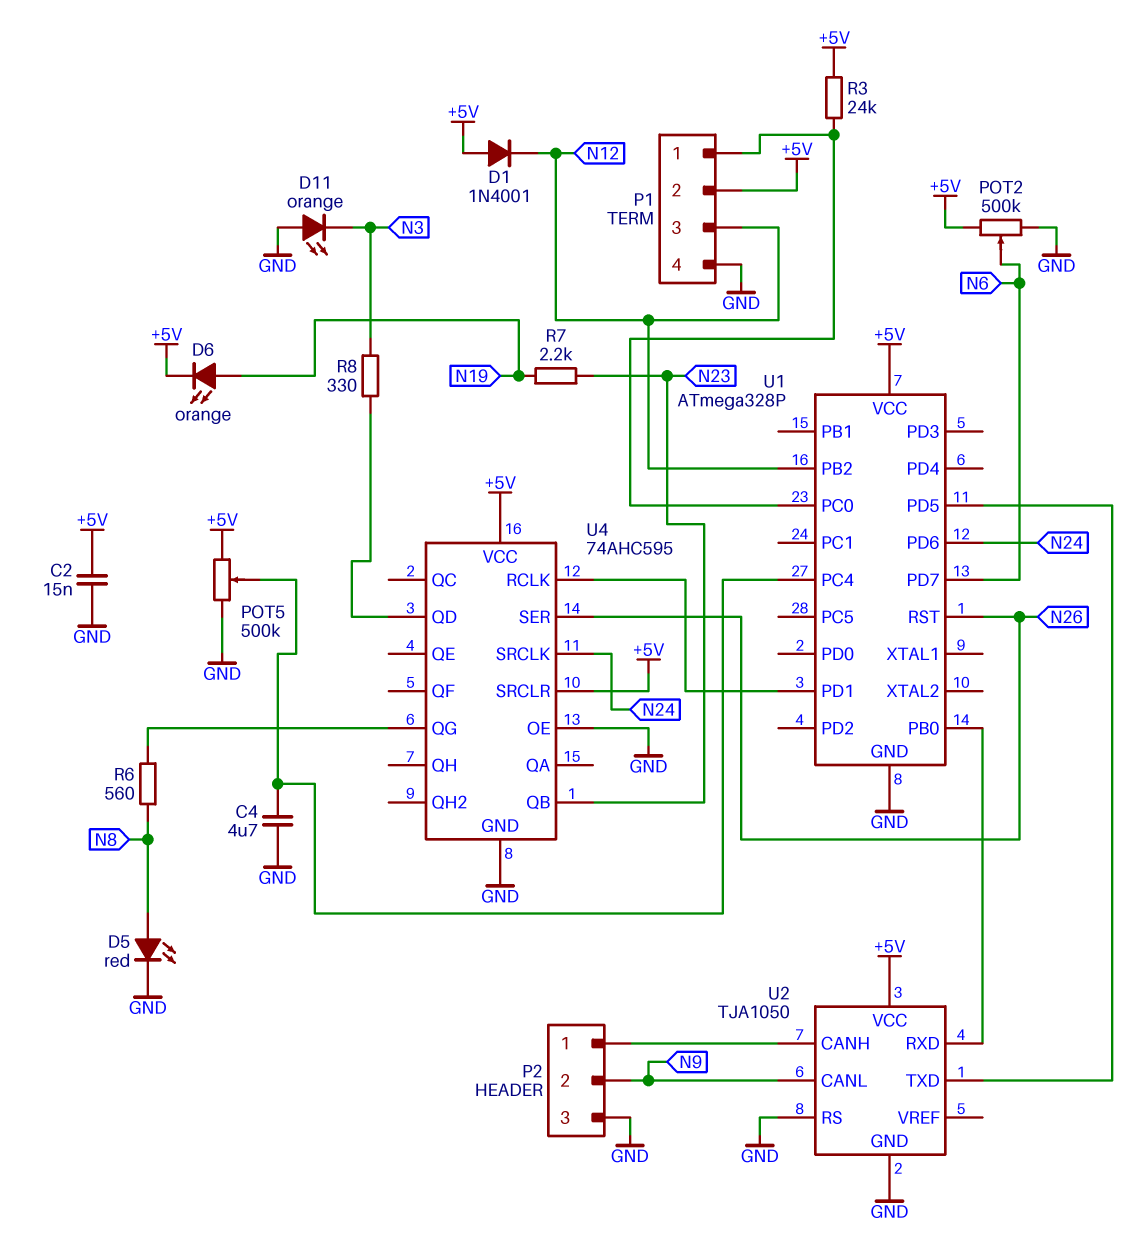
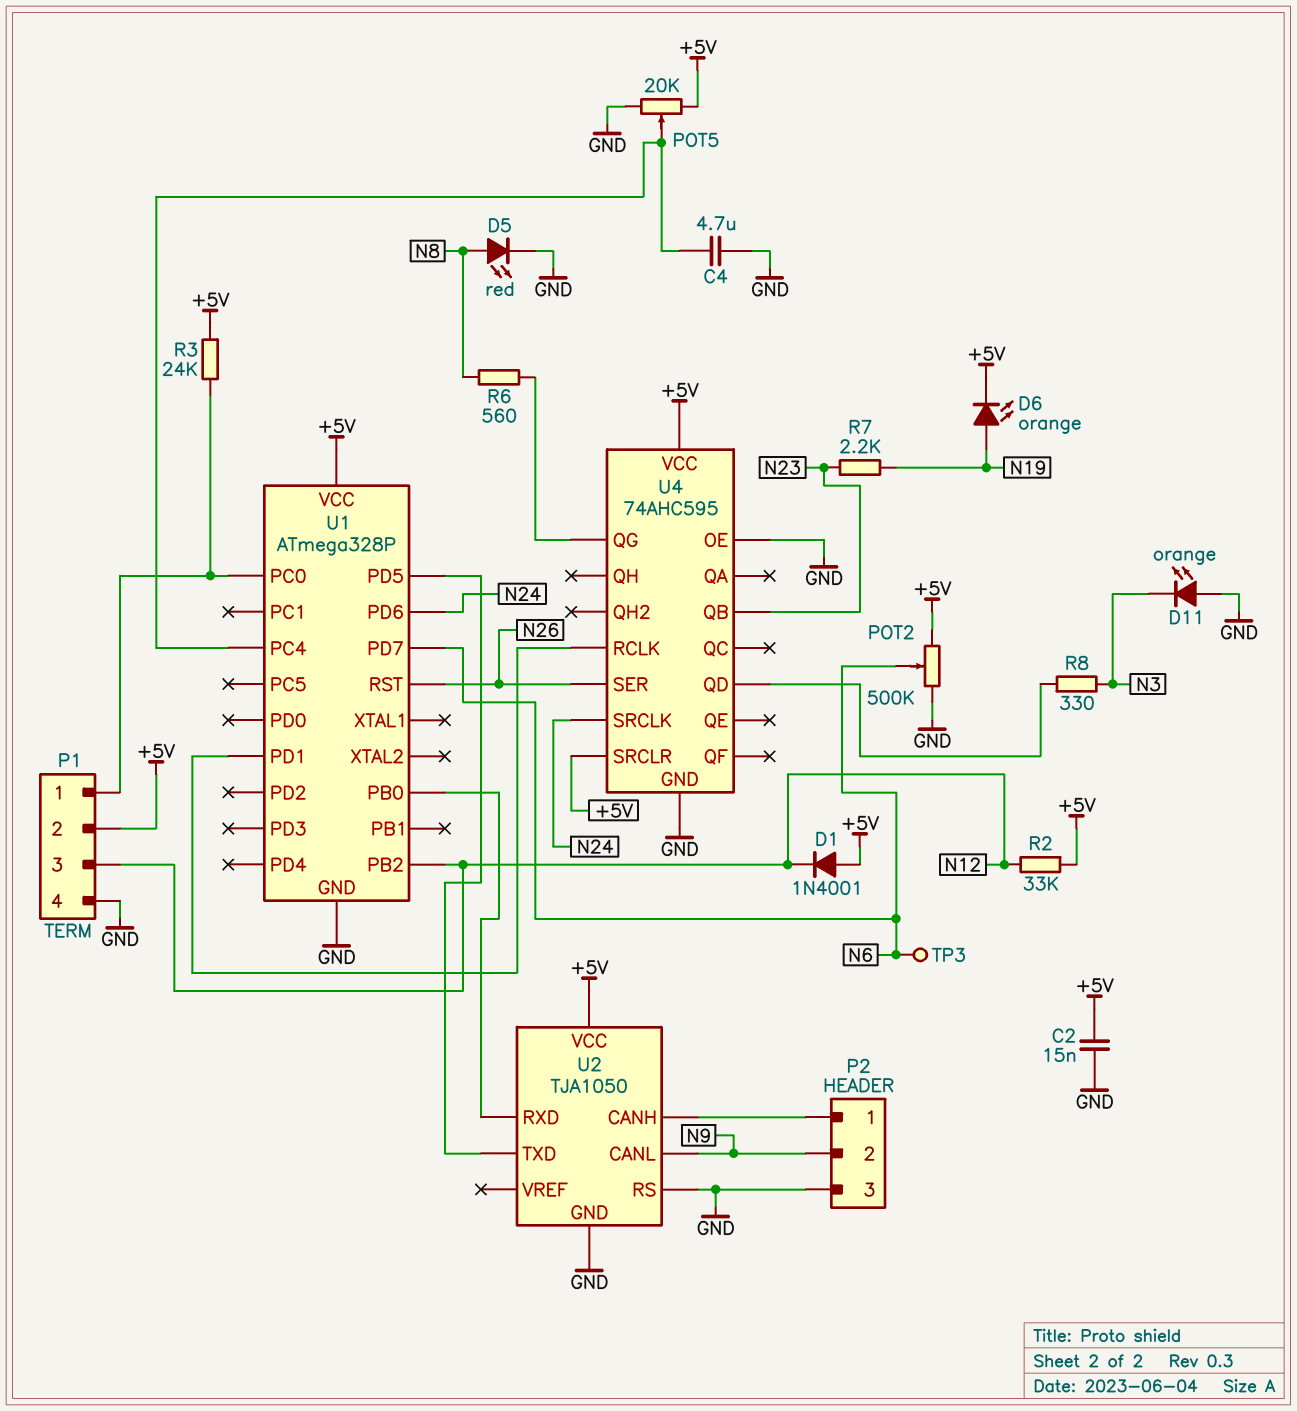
POT5: 500k (+5V, GND, wiper U1/PC4) -> 20k (+5V, GND, wiper U1/PC4)
R2: none -> 33k (+5V, N12)
TP3: none -> test point (N6)

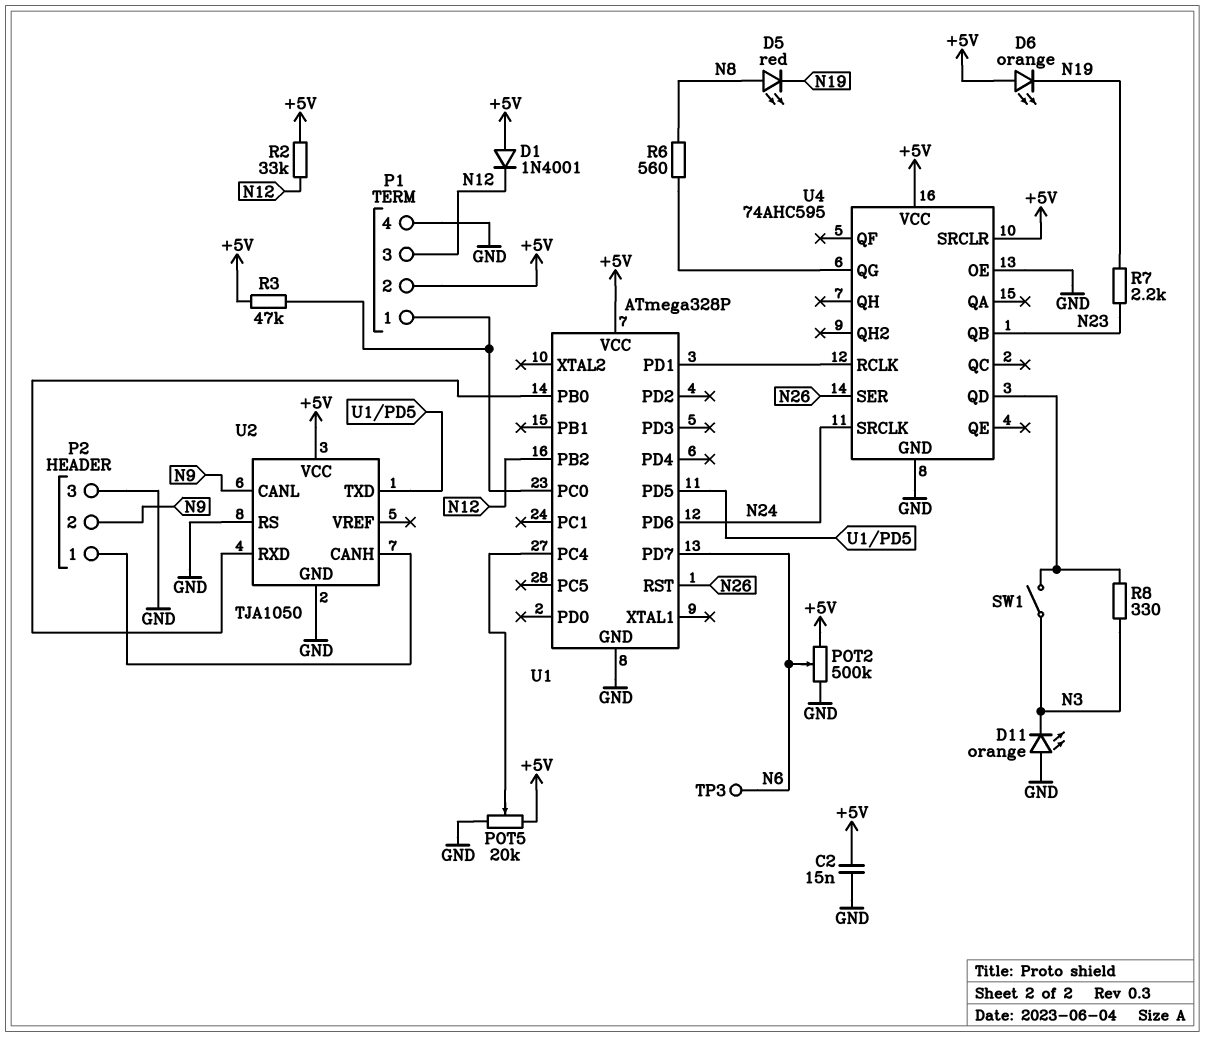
C4: 4.7uF (GND, U1/PC4) -> none
D5: LED red (A N8, K GND) -> LED red (A N8, K N19)
D6: LED orange (A N19, K +5V) -> LED orange (A +5V, K N19)
R3: 24k (+5V, P1/1) -> 47k (+5V, P1/1)
SW1: none -> switch (N3, U4/QD)

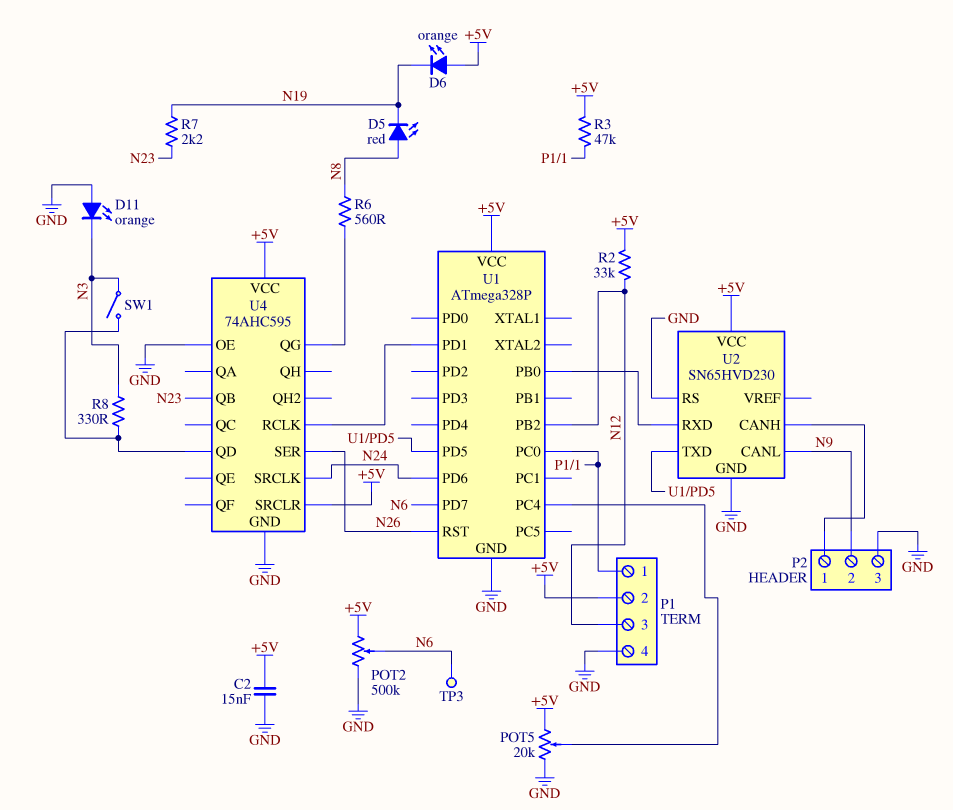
D1: diode 1N4001 (A +5V, K N12) -> none
U2: TJA1050 -> SN65HVD230

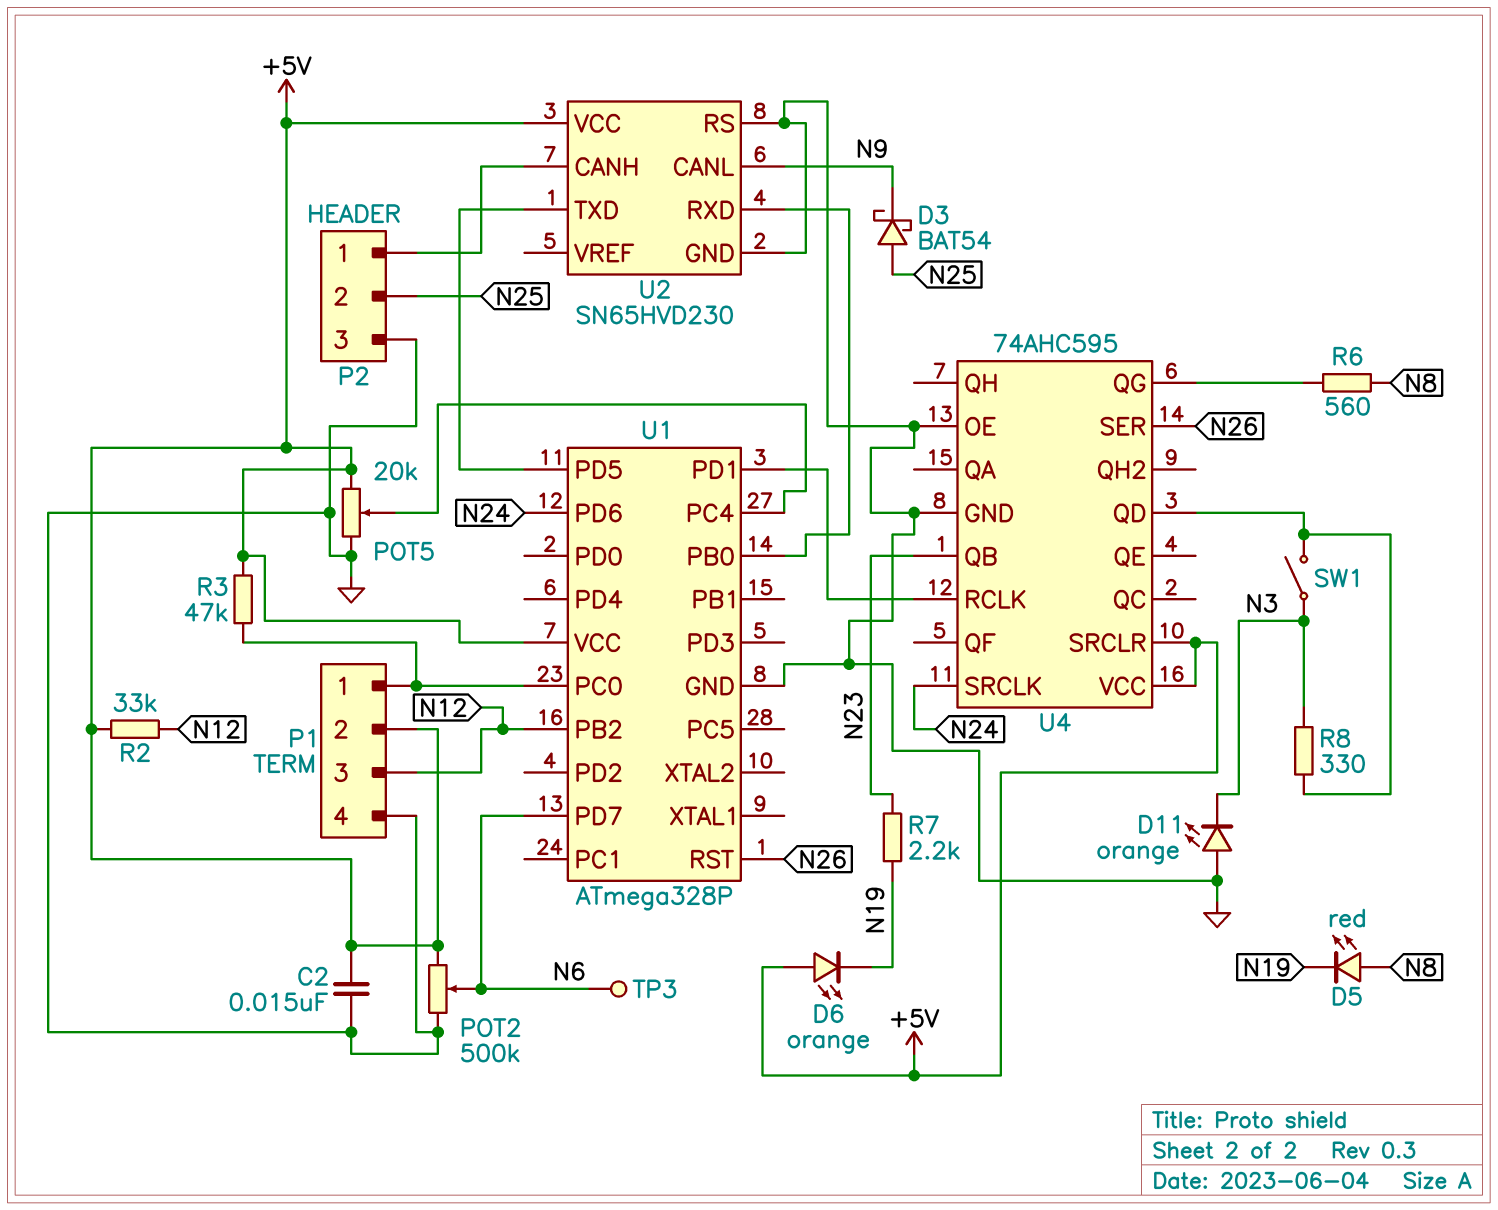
D3: none -> schottky BAT54 (A N25, K N9)
P2 pin 2: N9 -> N25

